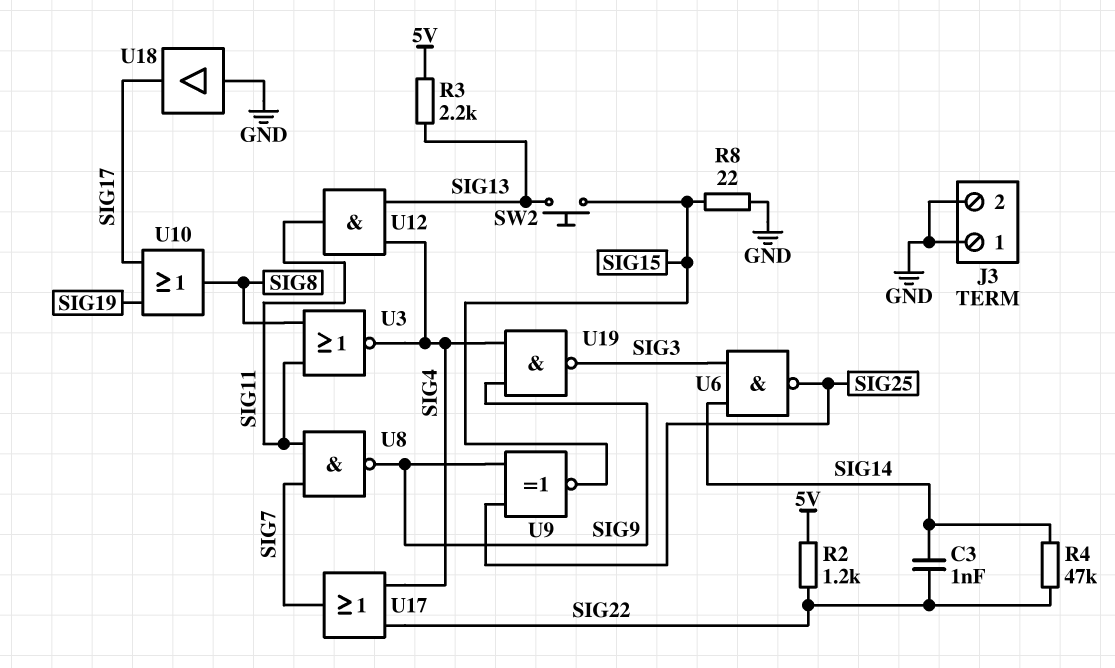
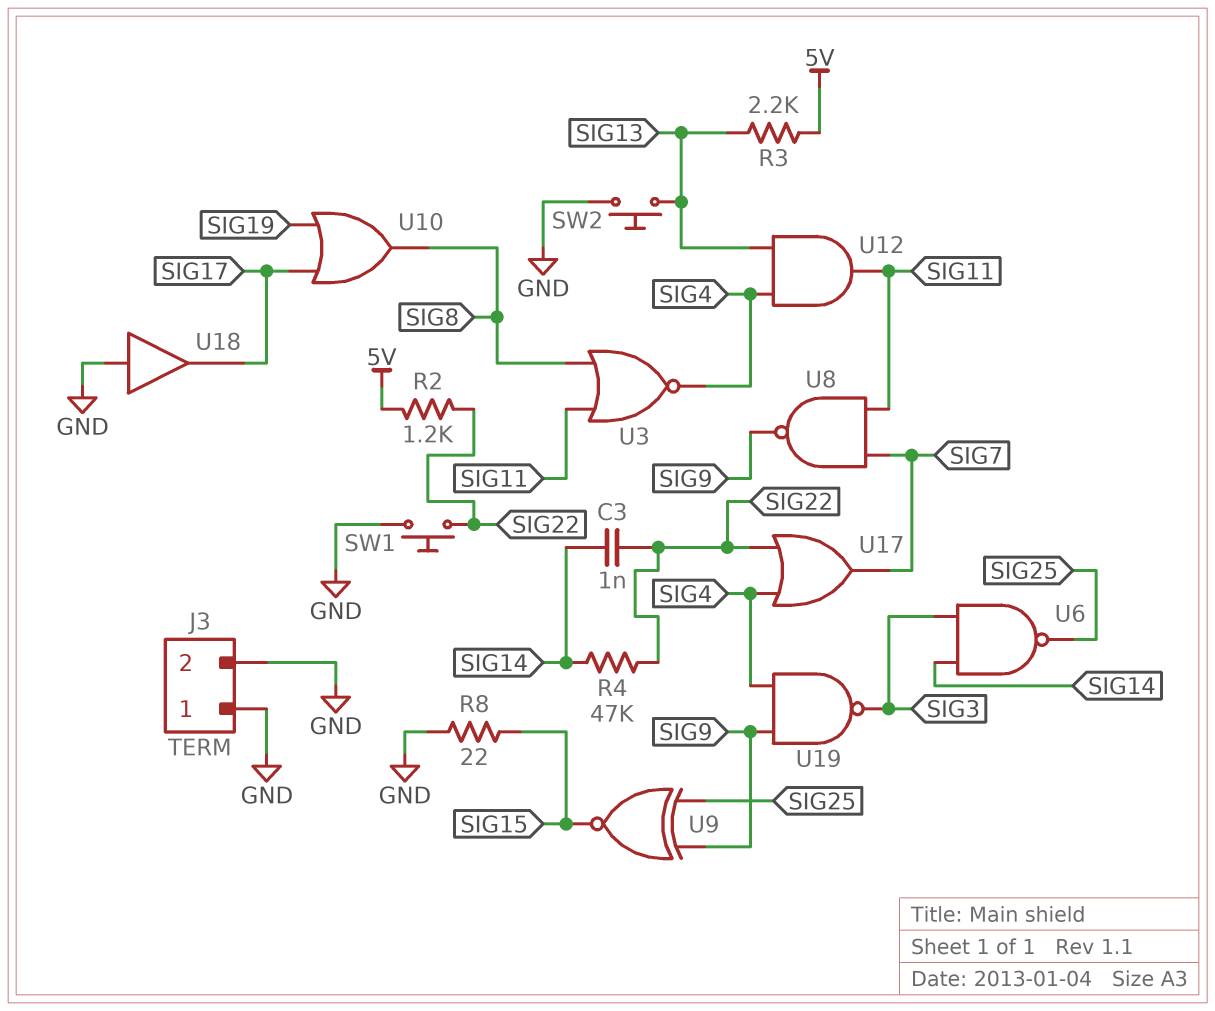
SW1: none -> button (GND, SIG22)
SW2: button (SIG13, SIG15) -> button (GND, SIG13)

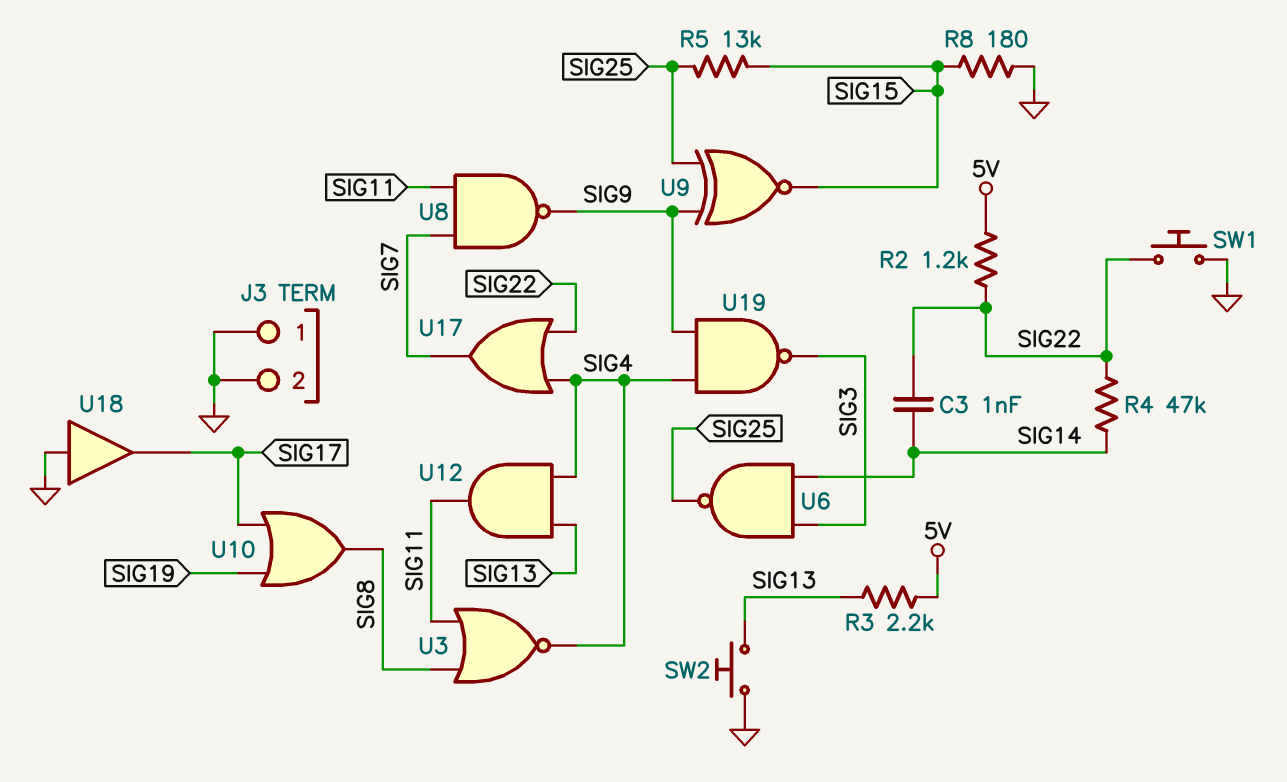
R5: none -> 13k (SIG15, SIG25)
R8: 22 (GND, SIG15) -> 180 (GND, SIG15)

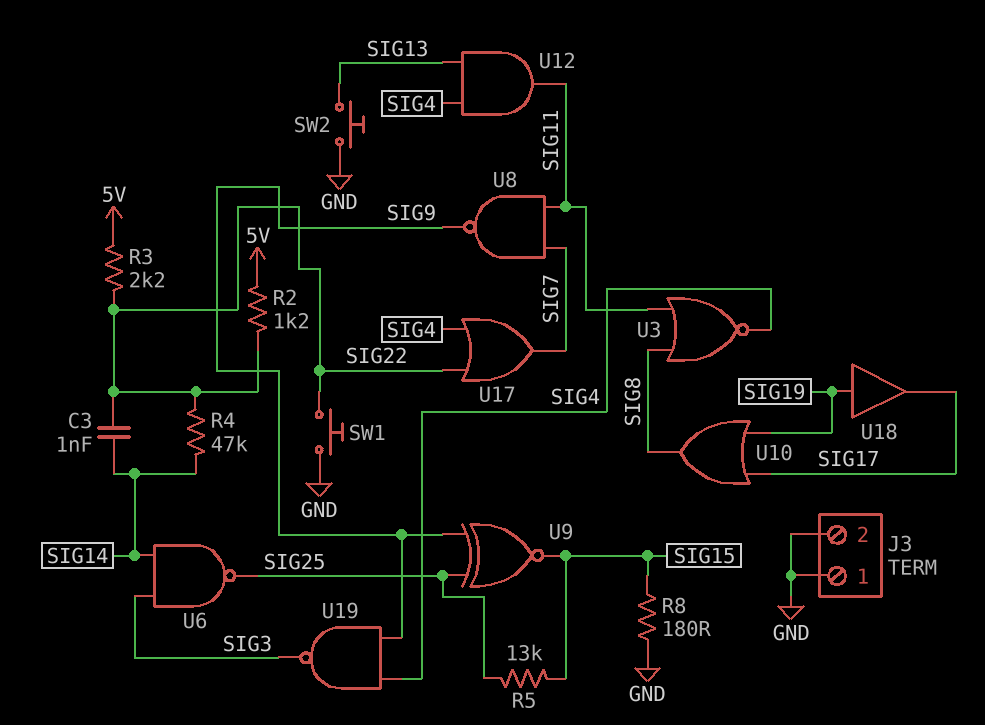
R3: 2.2k (5V, SIG13) -> 2.2k (5V, SIG22)
U18: buffer (in GND, out SIG17) -> buffer (in SIG19, out SIG17)

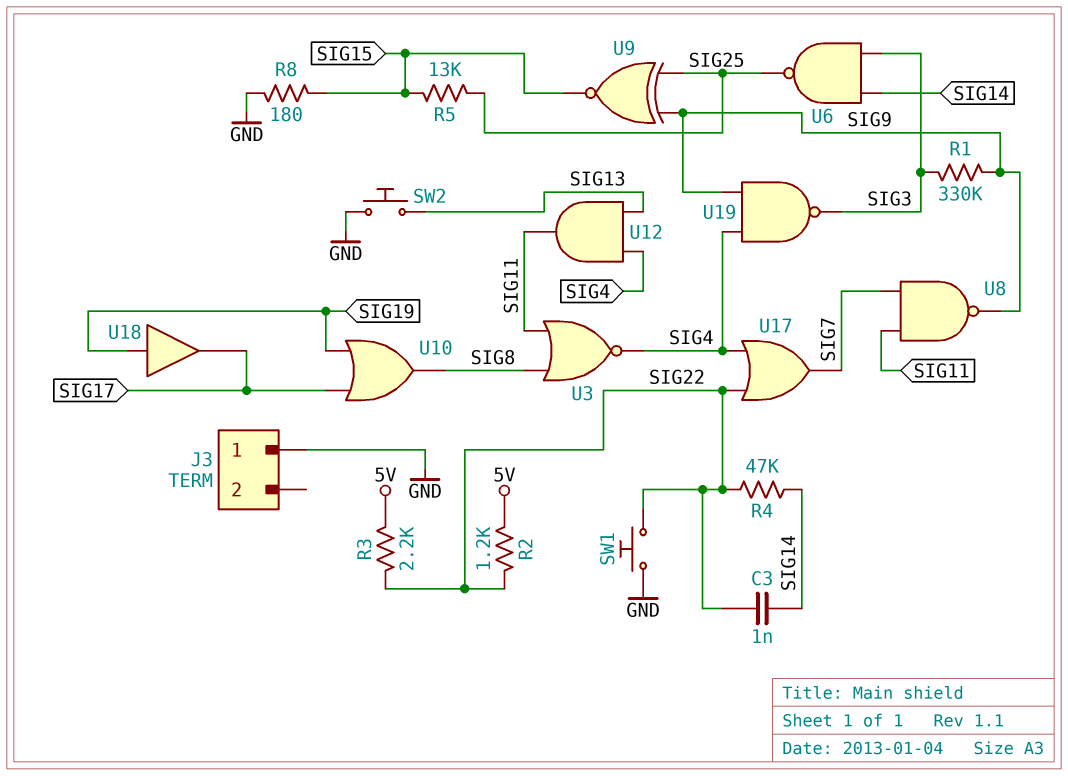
J3 pin 2: GND -> none
R1: none -> 330k (SIG3, SIG9)

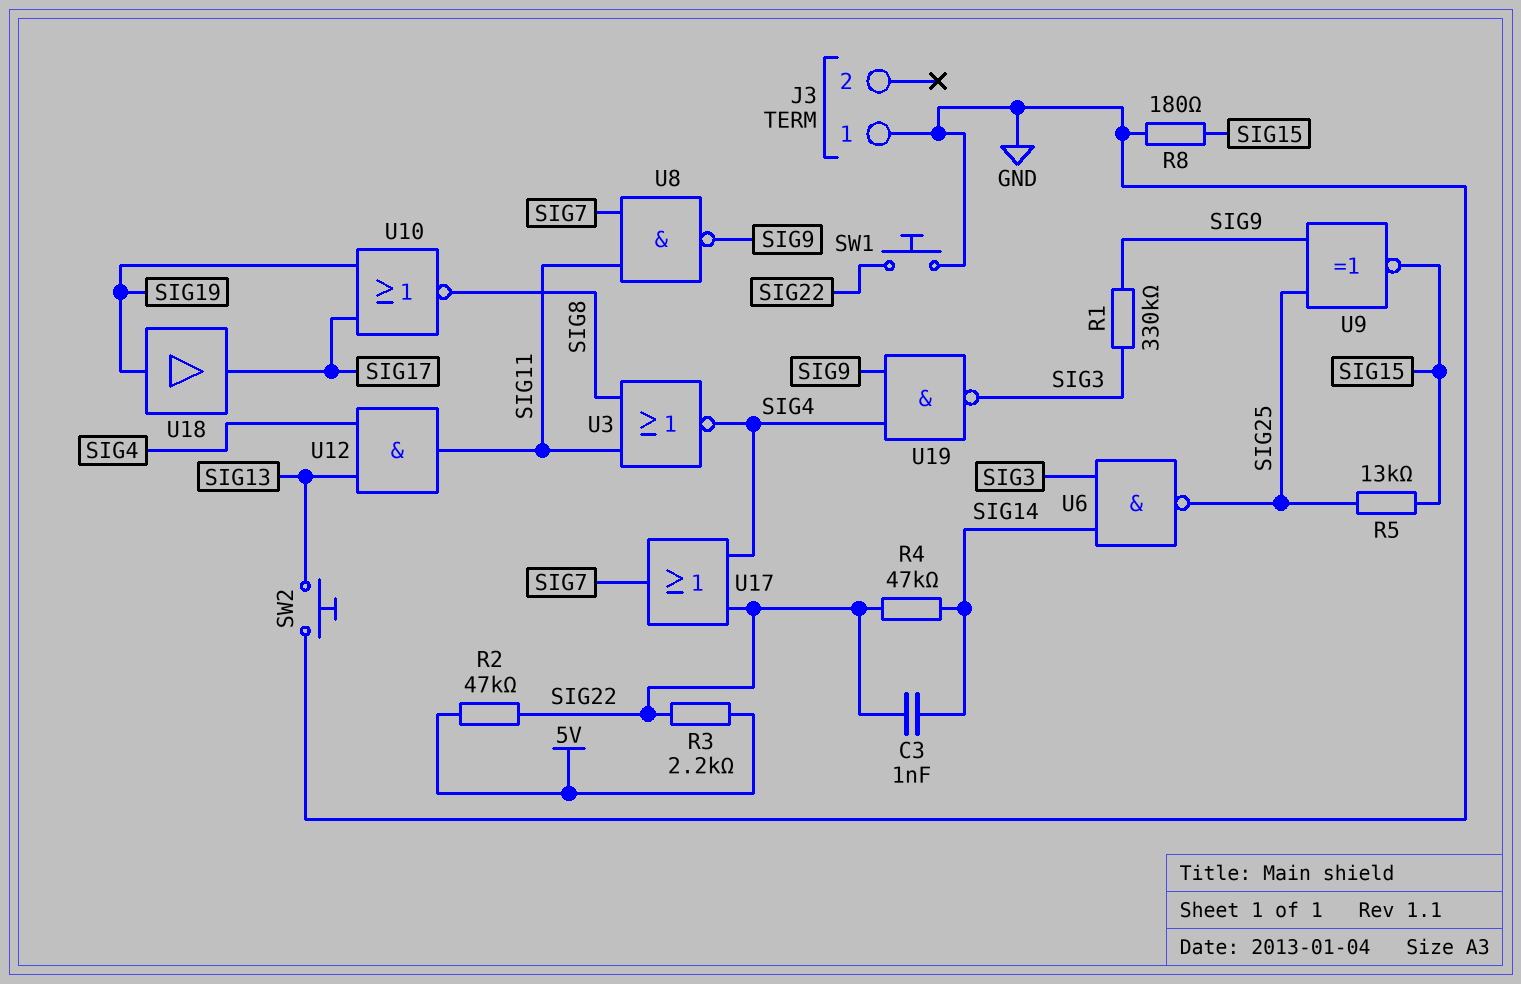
R2: 1.2k (5V, SIG22) -> 47k (5V, SIG22)
U10: OR (in SIG17, in SIG19, out SIG8) -> NOR (in SIG17, in SIG19, out SIG8)

